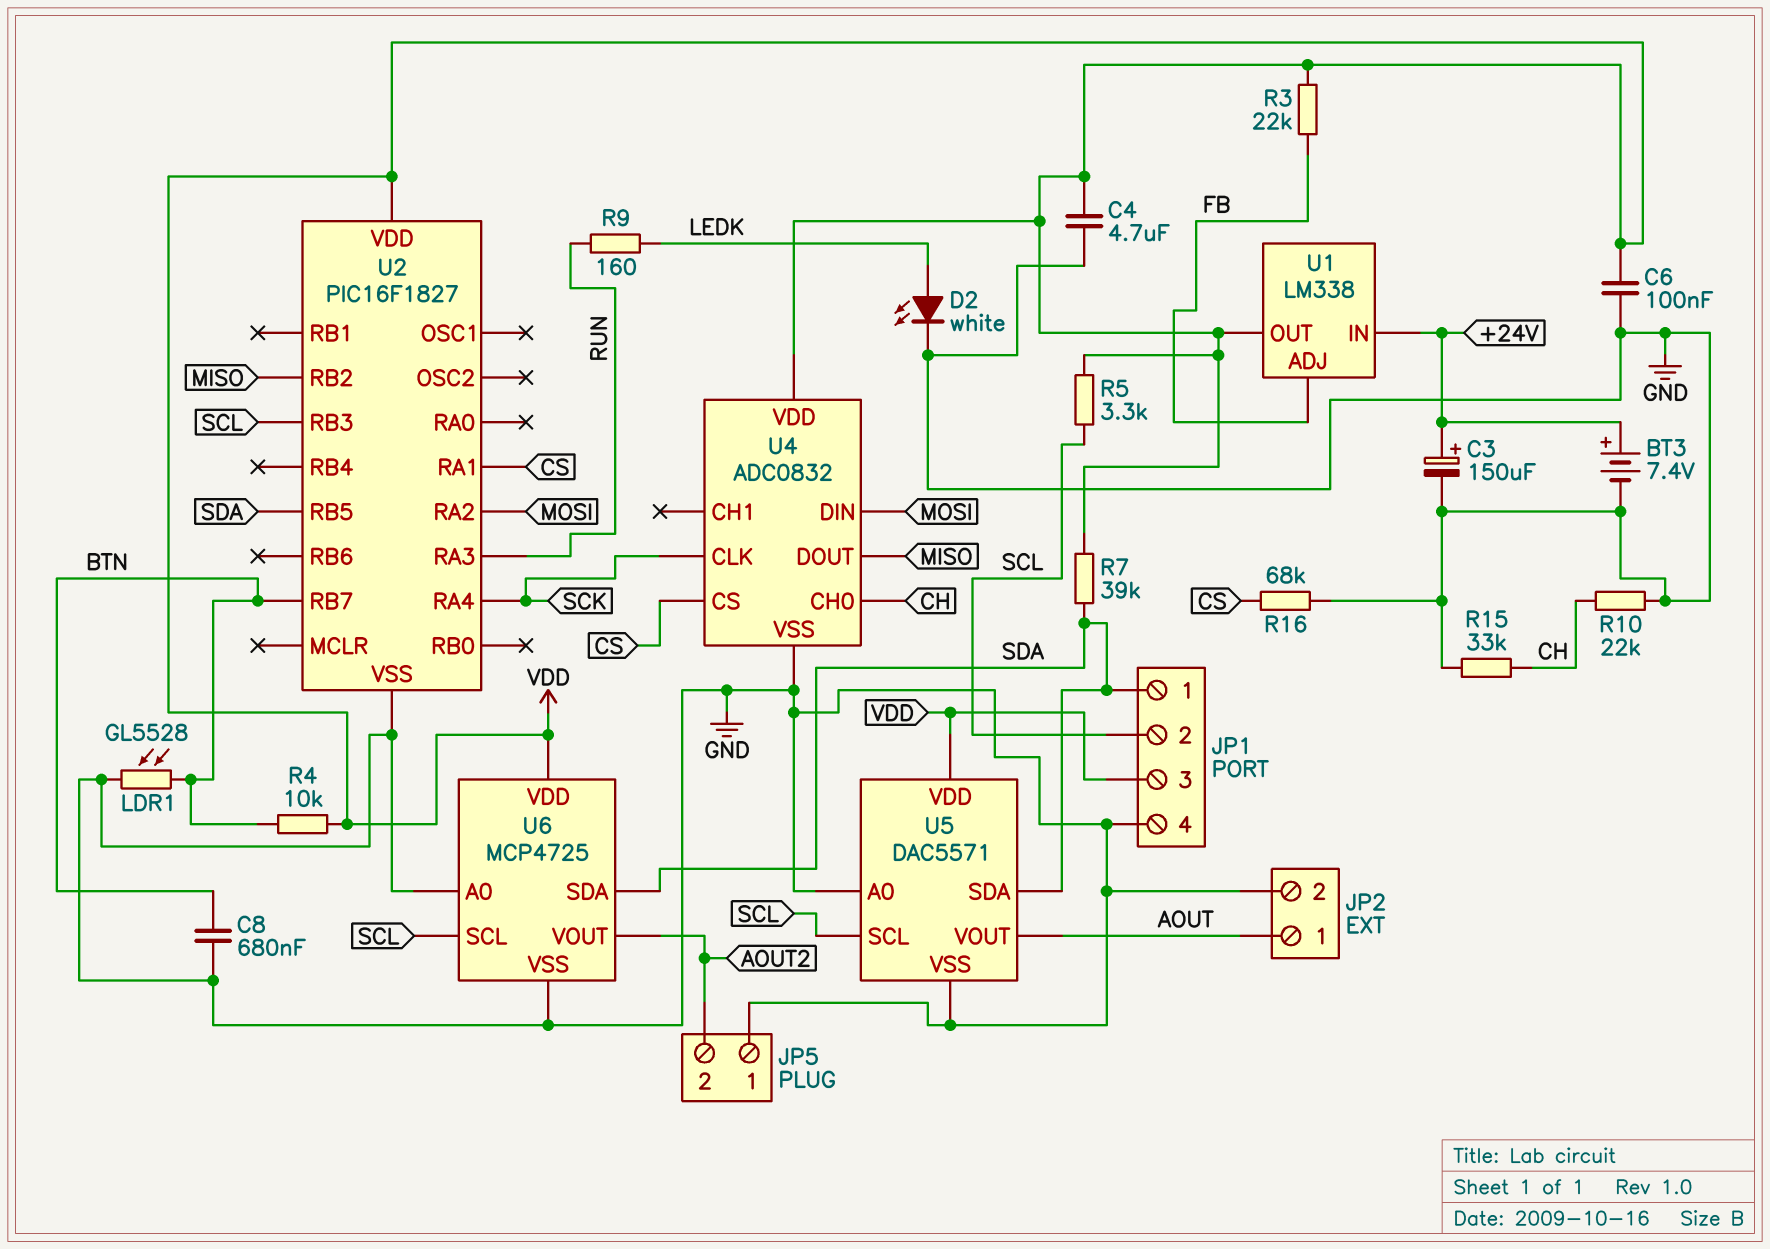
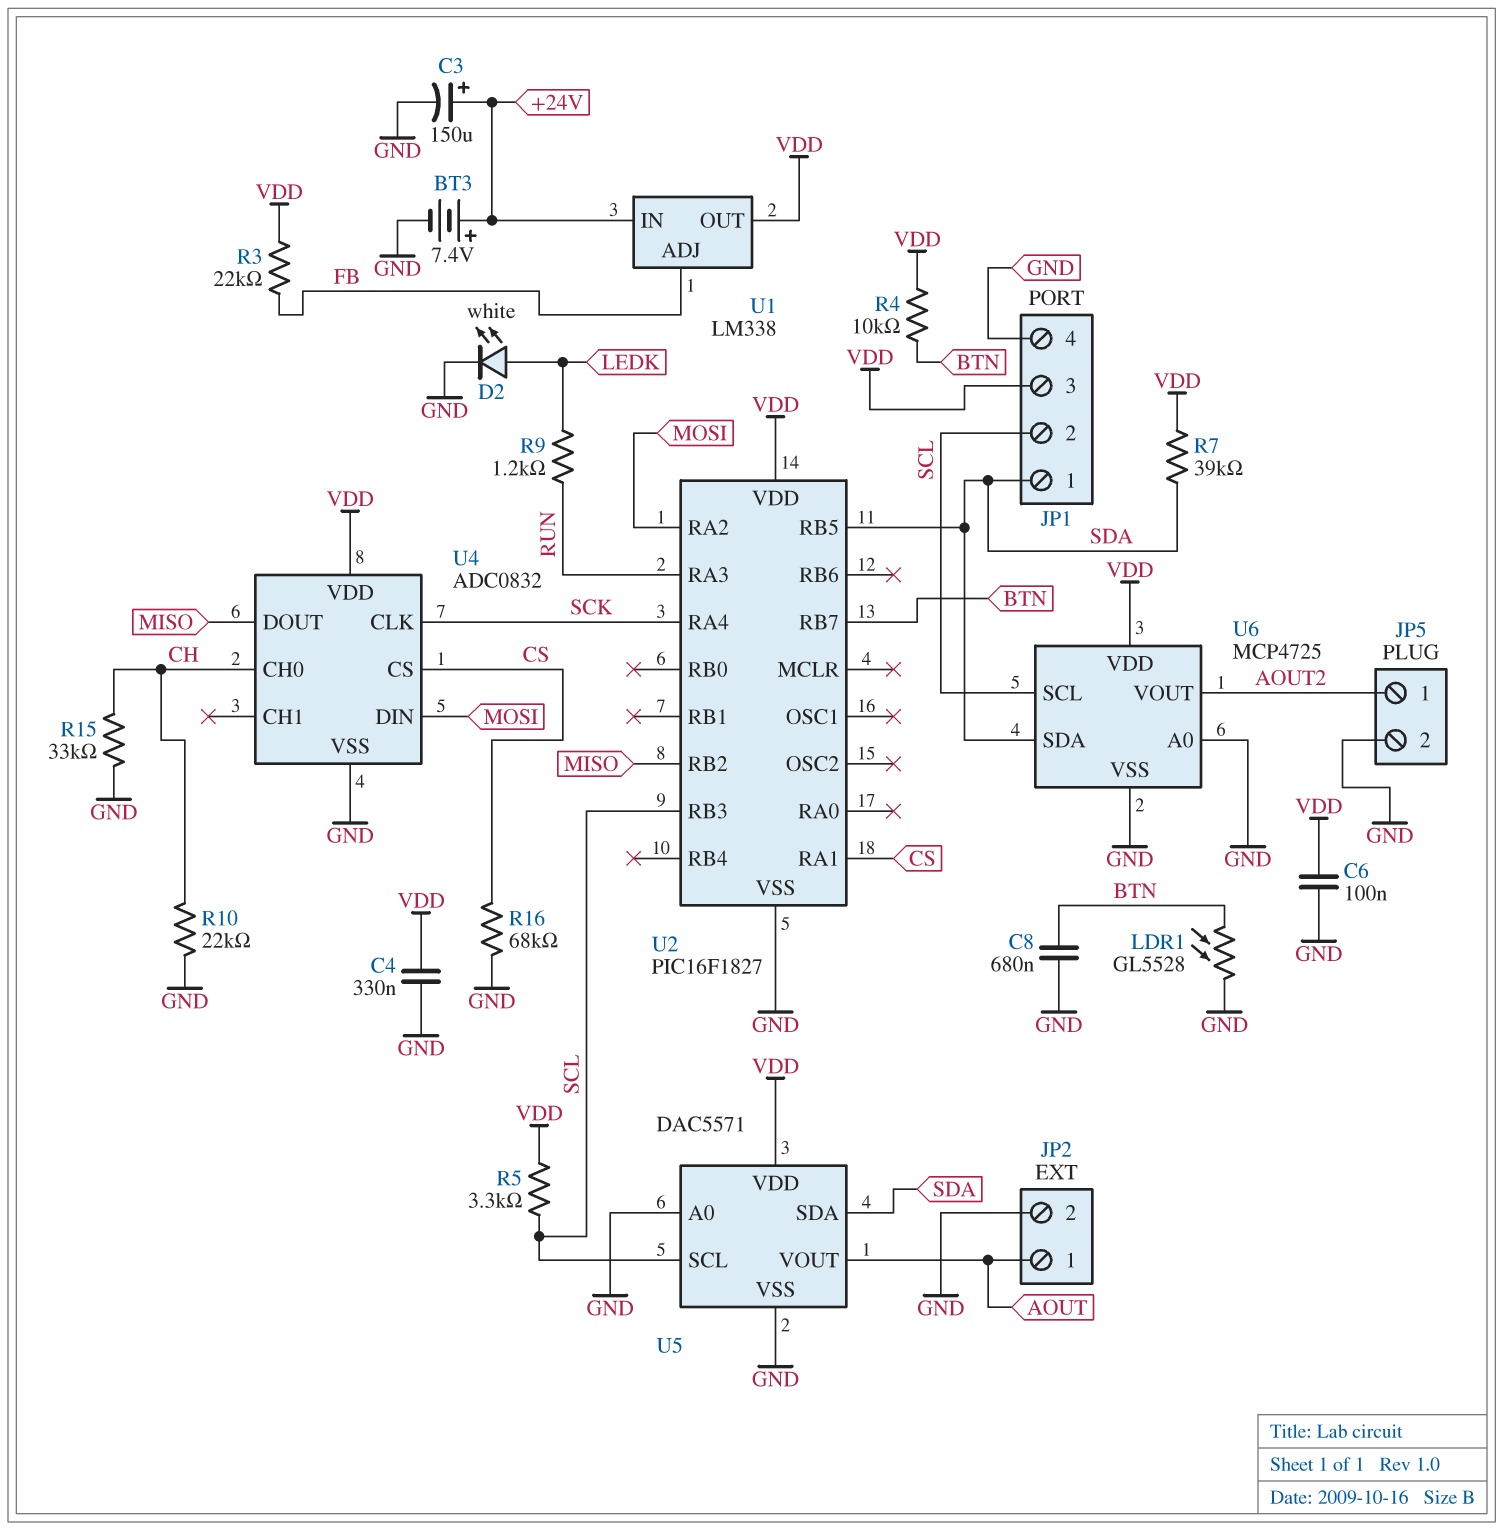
C4: 4.7uF (GND, VDD) -> 330nF (GND, VDD)
JP5 pin 1: GND -> AOUT2
JP5 pin 2: AOUT2 -> GND
R9: 160 (LEDK, RUN) -> 1.2k (LEDK, RUN)

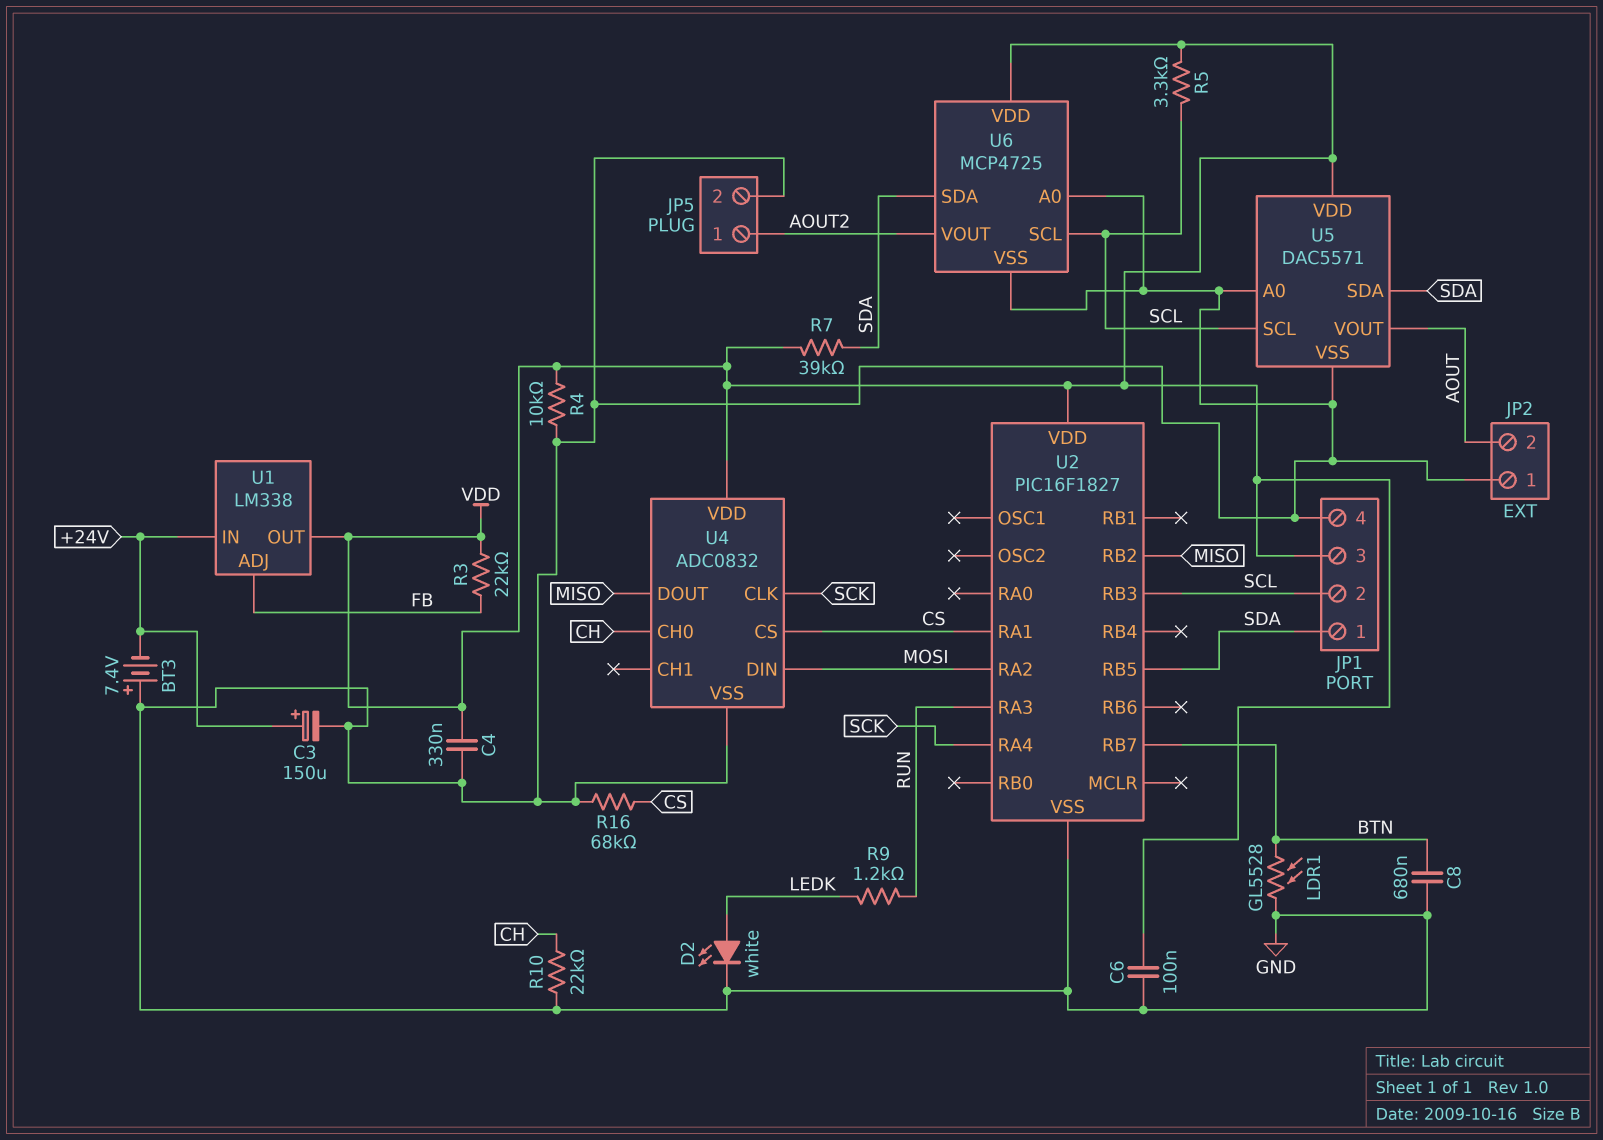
BT3: 7.4V (plus +24V, minus GND) -> 7.4V (plus GND, minus +24V)
JP2 pin 1: AOUT -> GND
JP2 pin 2: GND -> AOUT
R4: 10k (BTN, VDD) -> 10k (GND, VDD)
R15: 33k (CH, GND) -> none

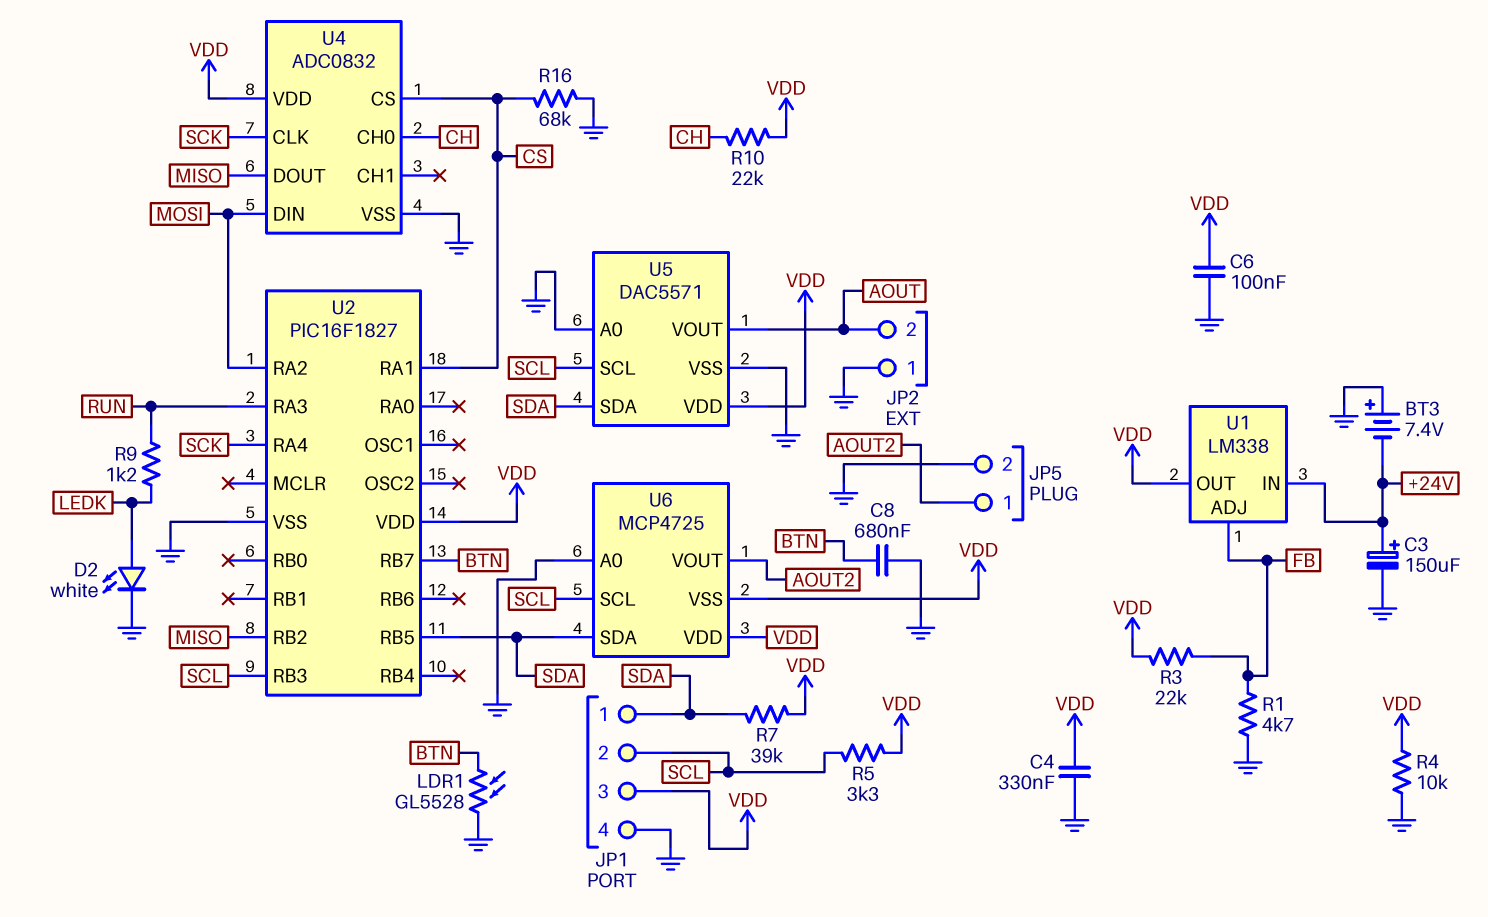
R1: none -> 4.7k (FB, GND)
R10: 22k (CH, GND) -> 22k (CH, VDD)
U6 pin VSS: GND -> VDD

